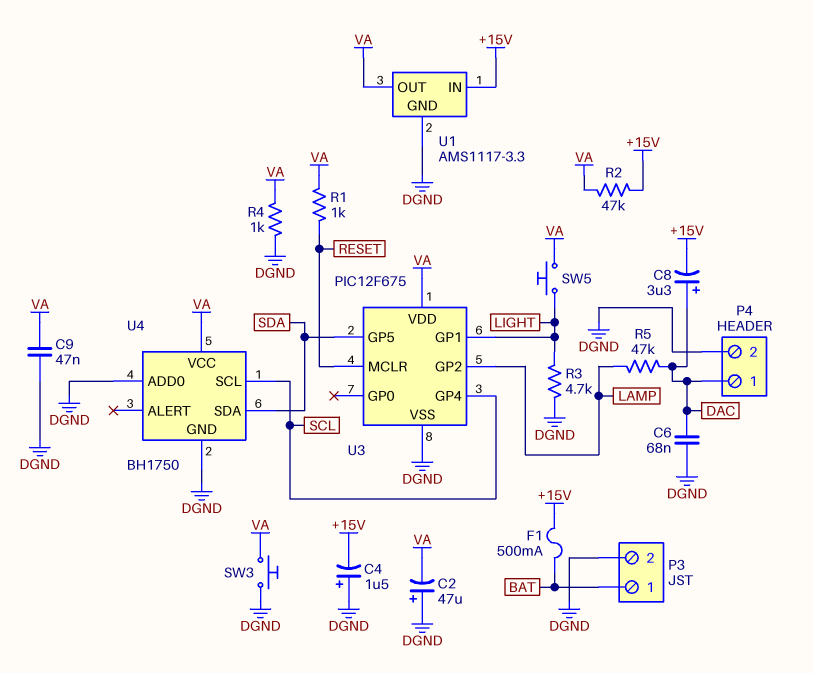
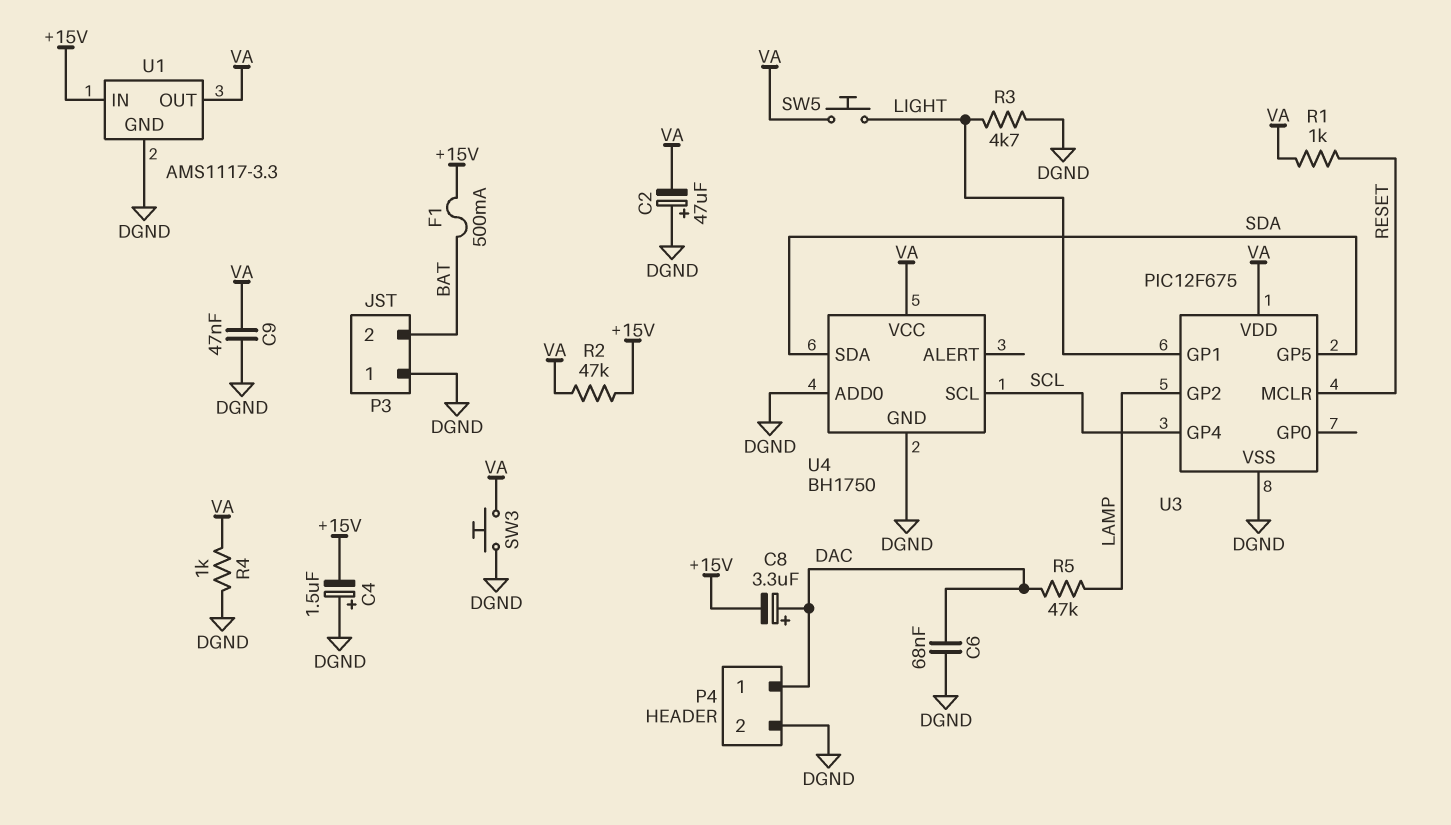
P3 pin 1: BAT -> DGND
P3 pin 2: DGND -> BAT

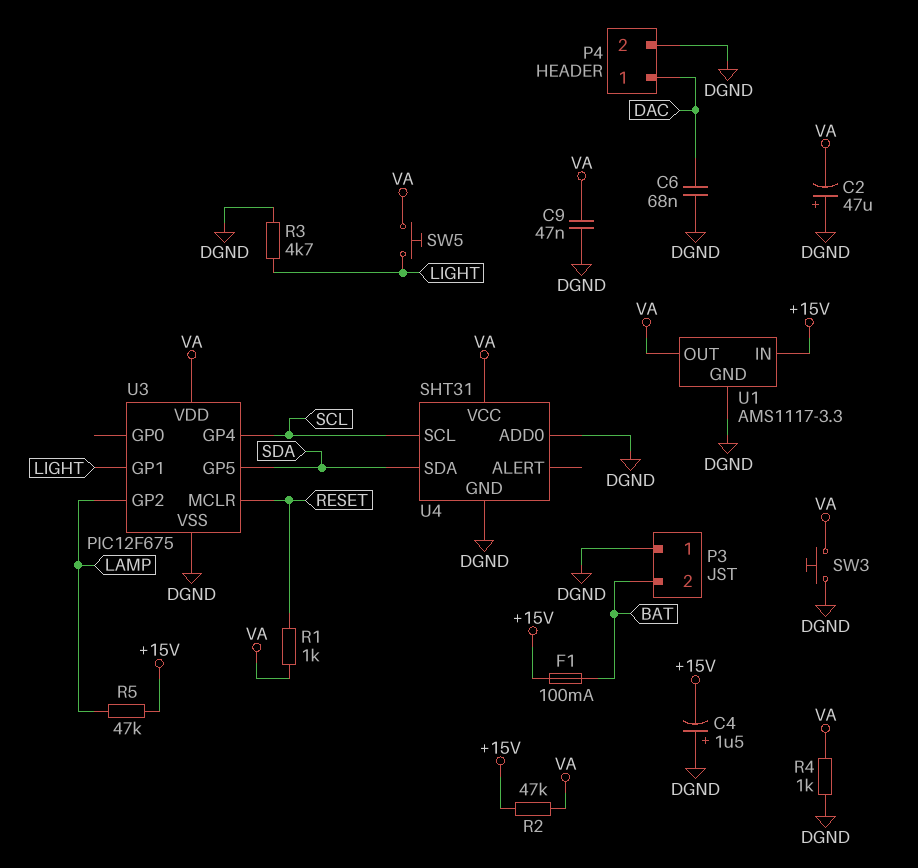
C8: 3.3uF (plus DAC, minus +15V) -> none
F1: 500mA (+15V, BAT) -> 100mA (+15V, BAT)
R5: 47k (DAC, LAMP) -> 47k (+15V, LAMP)
U4: BH1750 -> SHT31

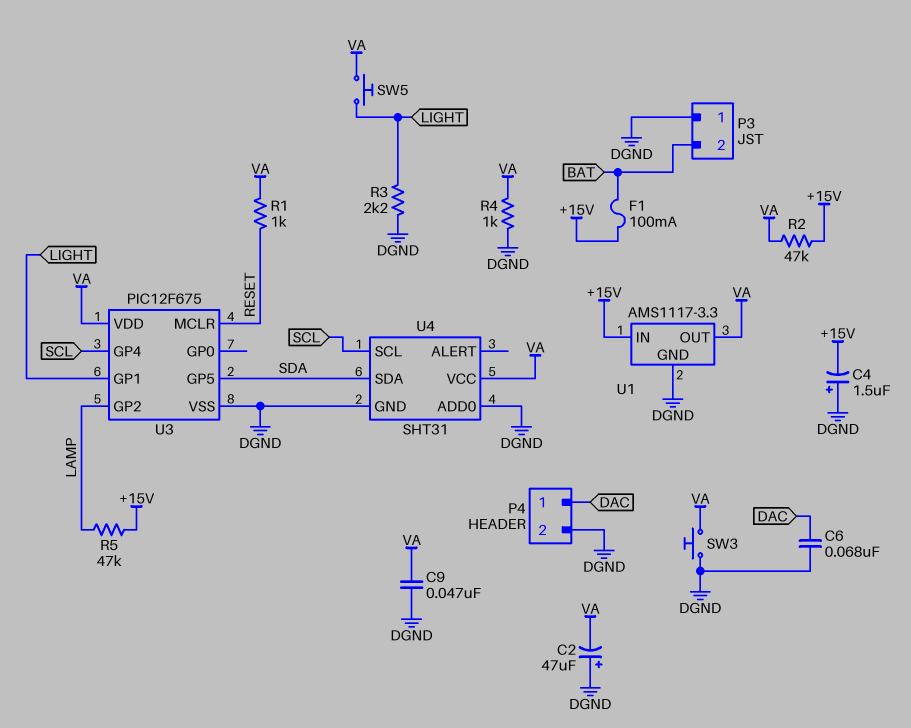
R3: 4.7k (DGND, LIGHT) -> 2.2k (DGND, LIGHT)

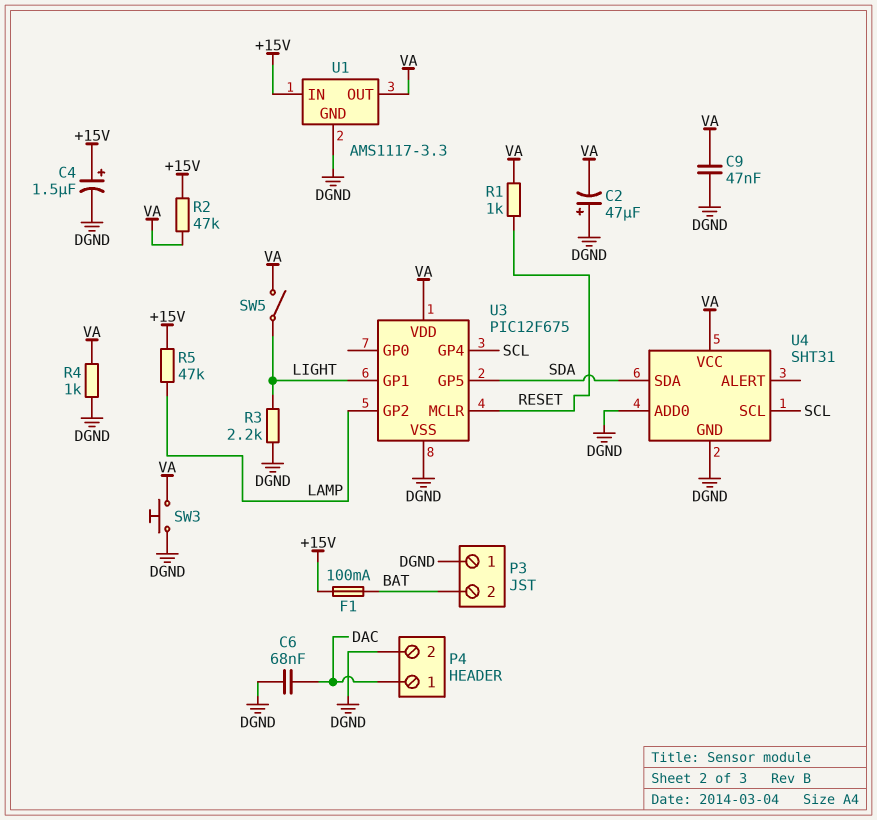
C4: 1.5uF (plus DGND, minus +15V) -> 1.5uF (plus +15V, minus DGND)
SW5: button (LIGHT, VA) -> switch (LIGHT, VA)

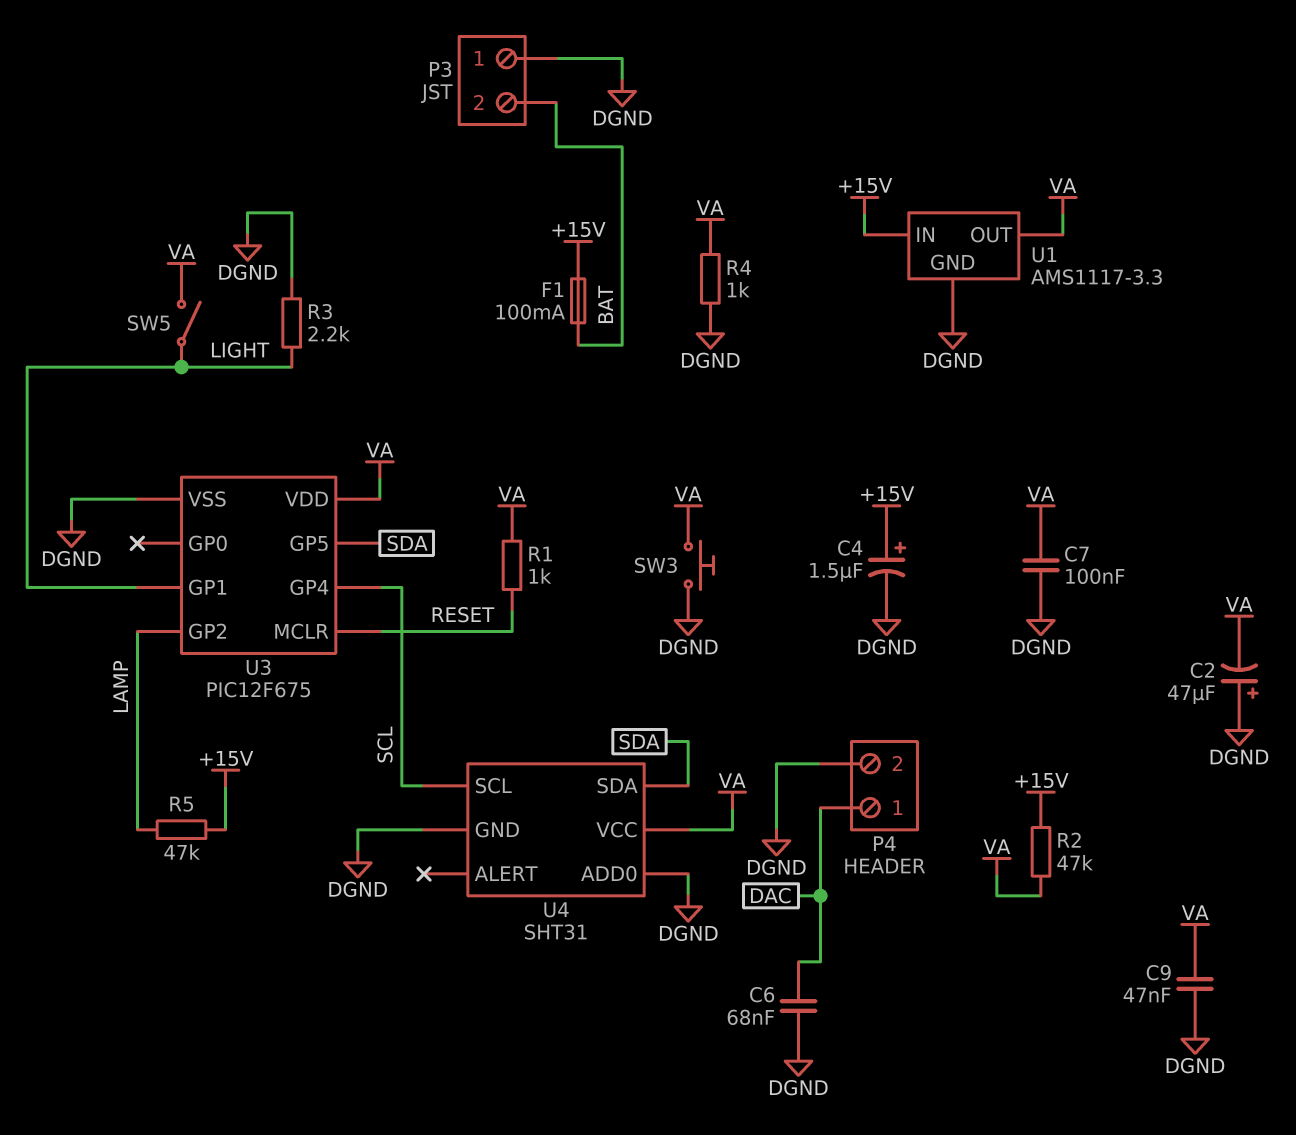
C7: none -> 100nF (DGND, VA)

